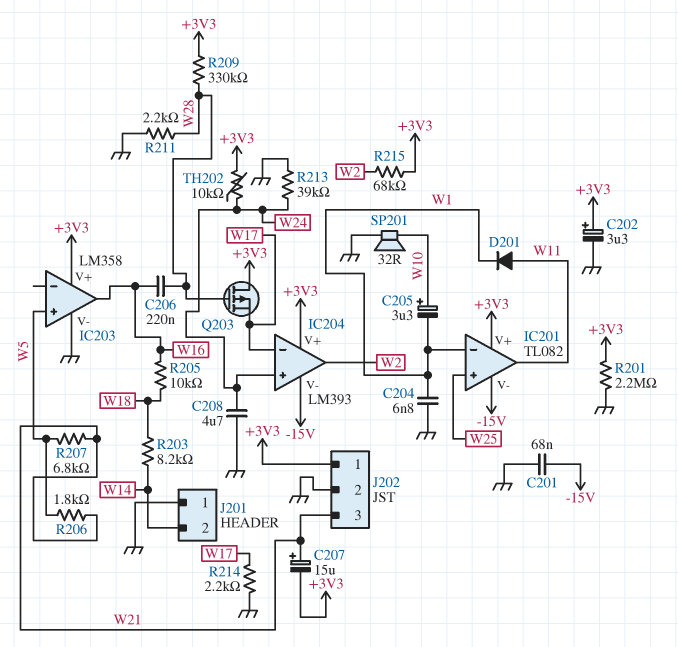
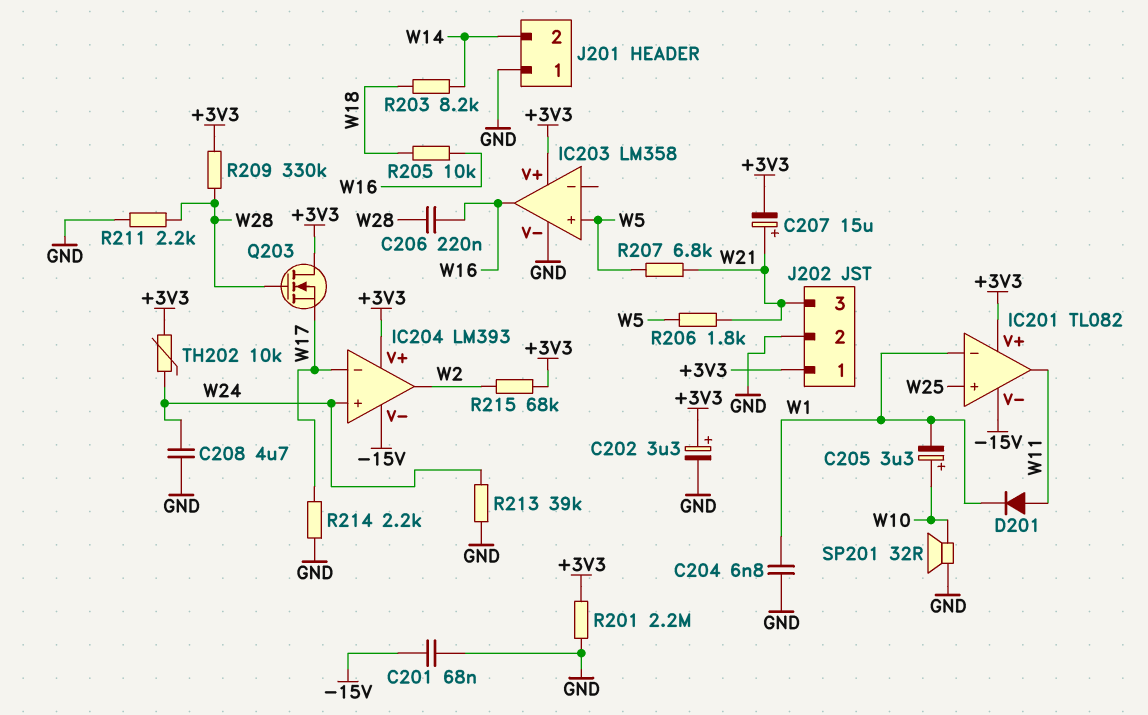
Q203: PMOS (G W28, D +3V3, S W17) -> NMOS (G W28, D +3V3, S W17)

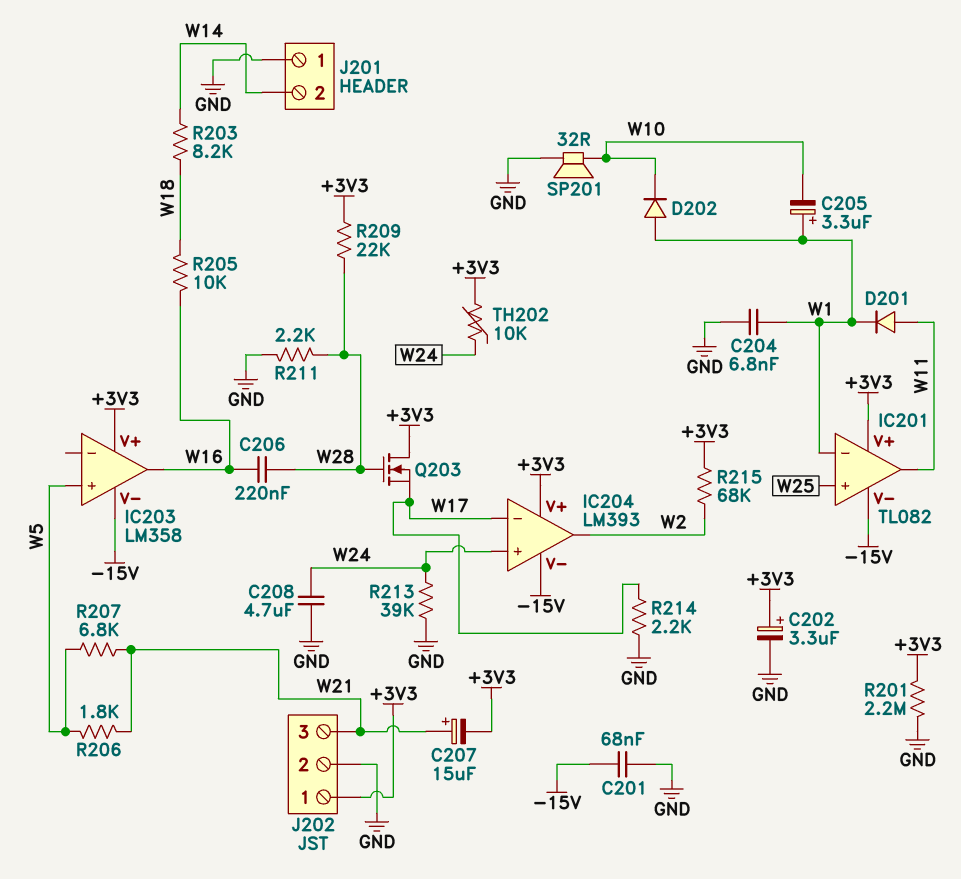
C205: 3.3uF (plus W10, minus W1) -> 3.3uF (plus W1, minus W10)
D202: none -> diode (A W1, K W10)
IC203 pin V-: GND -> -15V
R209: 330k (+3V3, W28) -> 22k (+3V3, W28)

